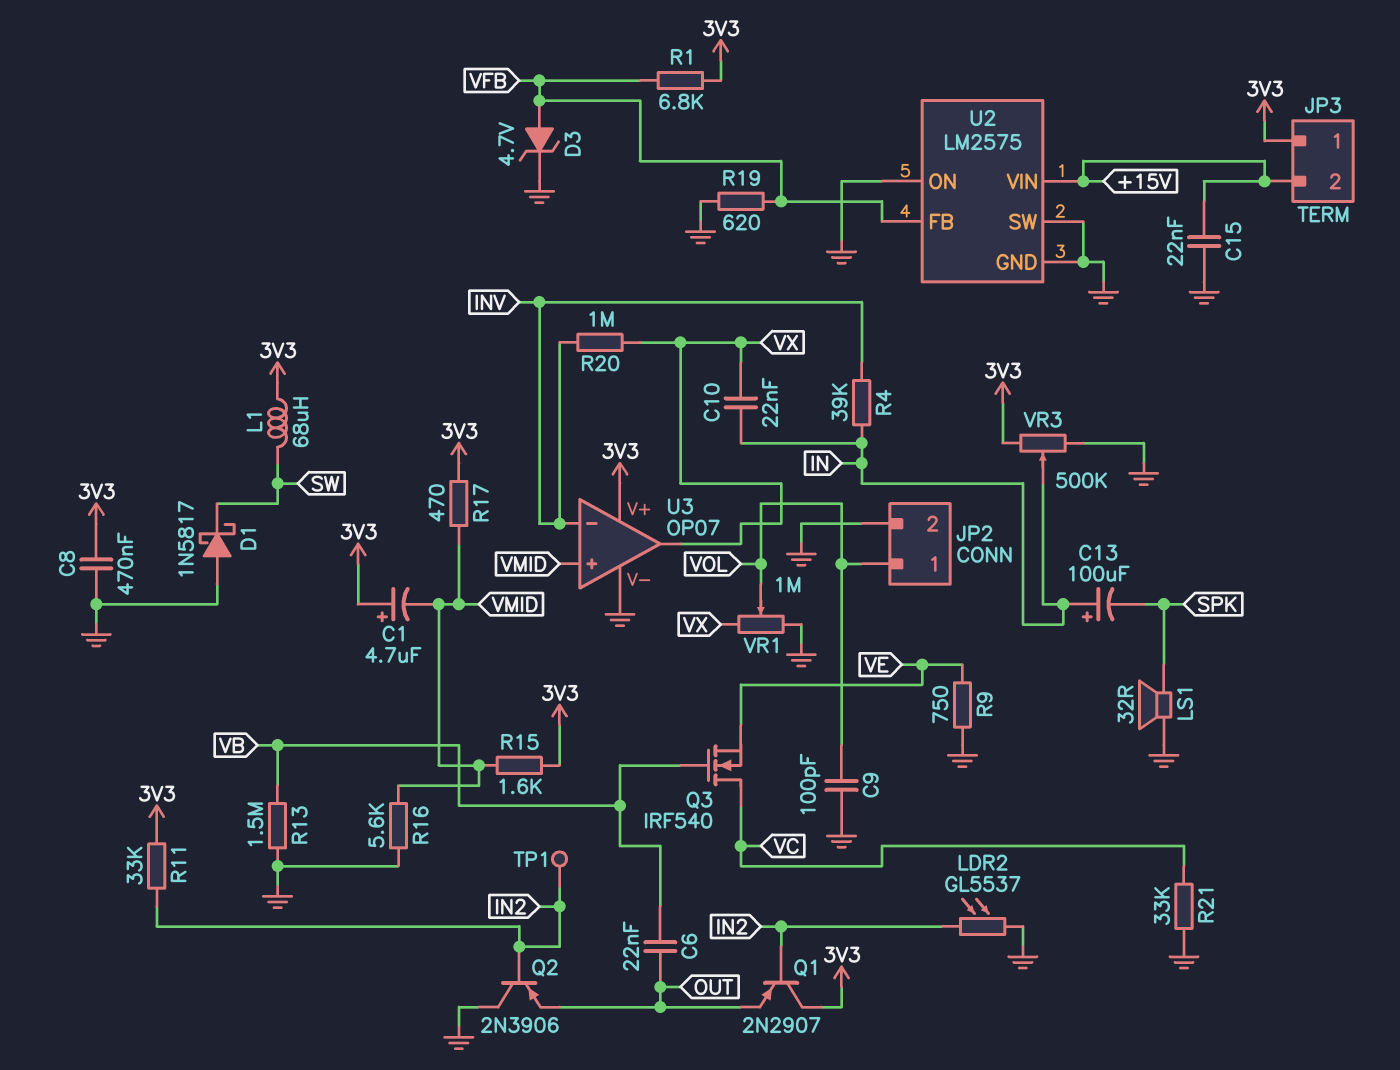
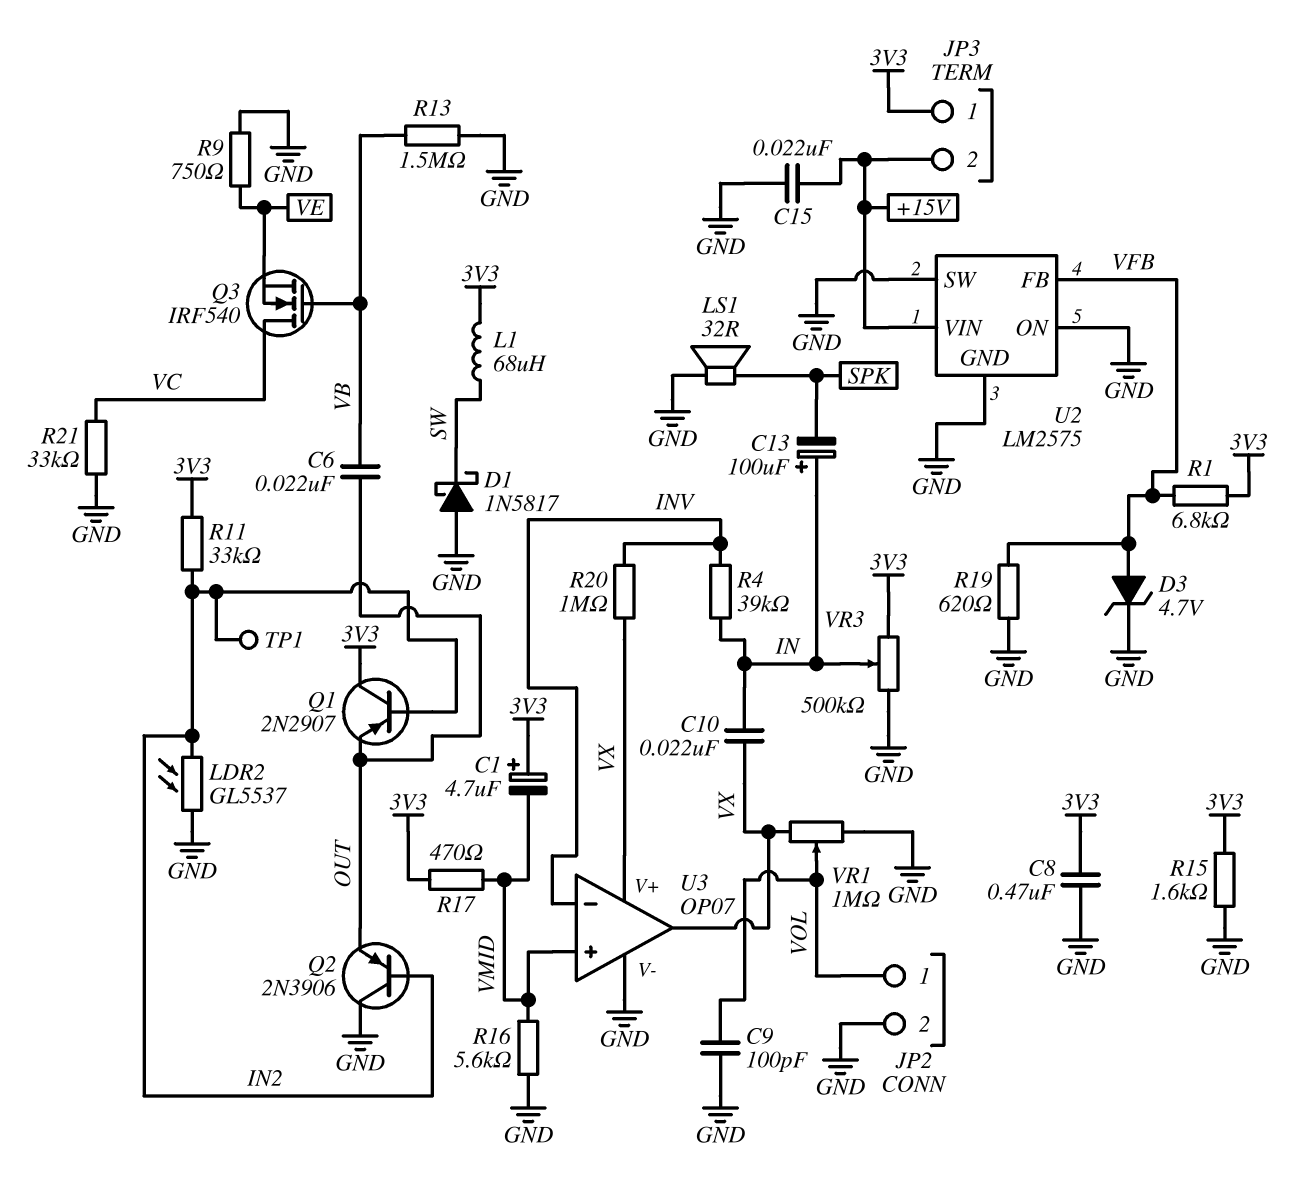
R15: 1.6k (3V3, VMID) -> 1.6k (3V3, GND)
U3 pin V+: 3V3 -> VX

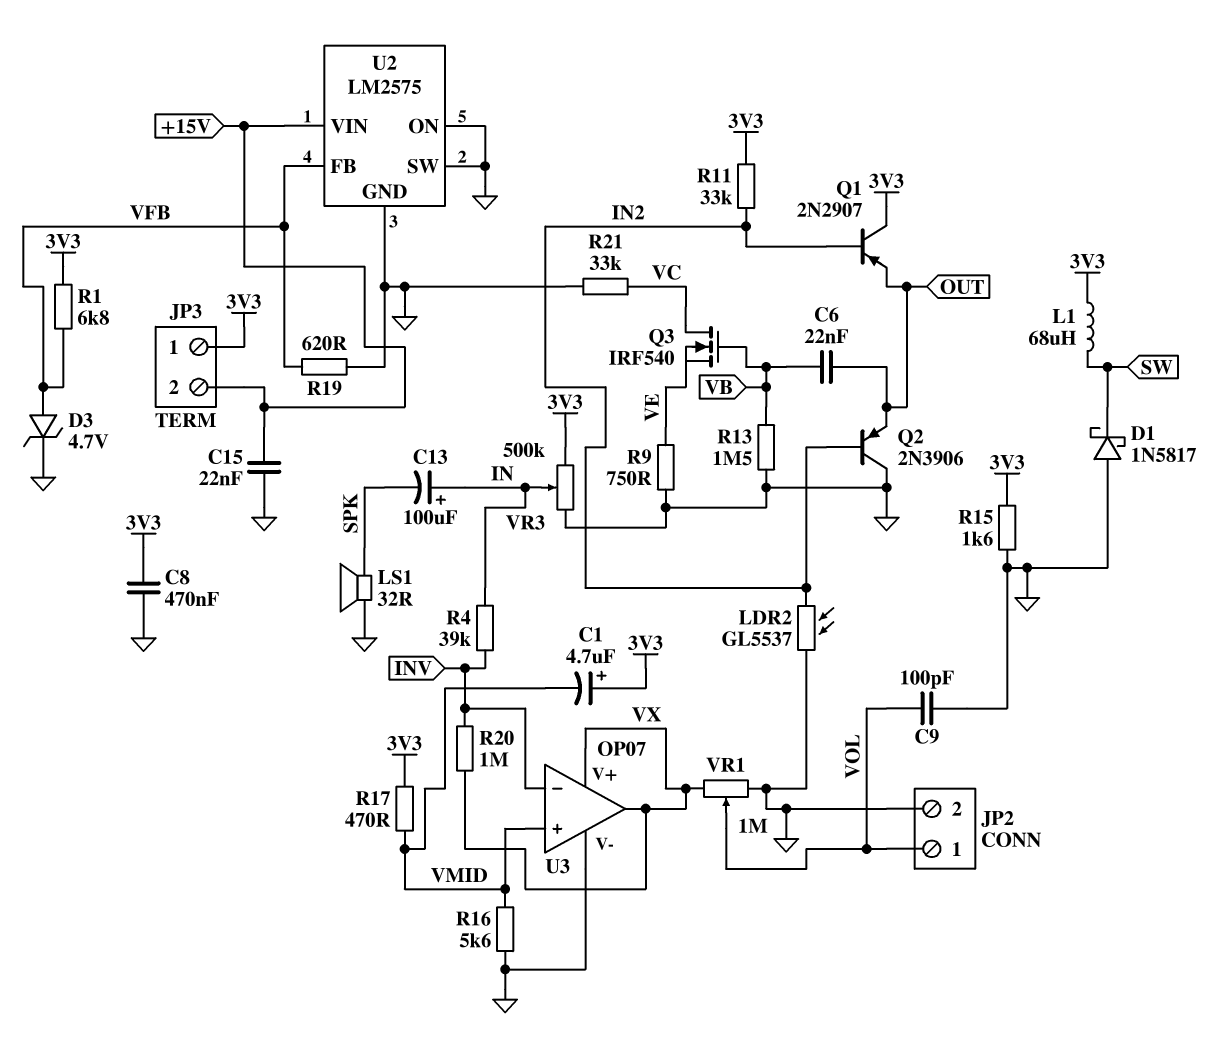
C10: 22nF (IN, VX) -> none
TP1: test point (IN2) -> none

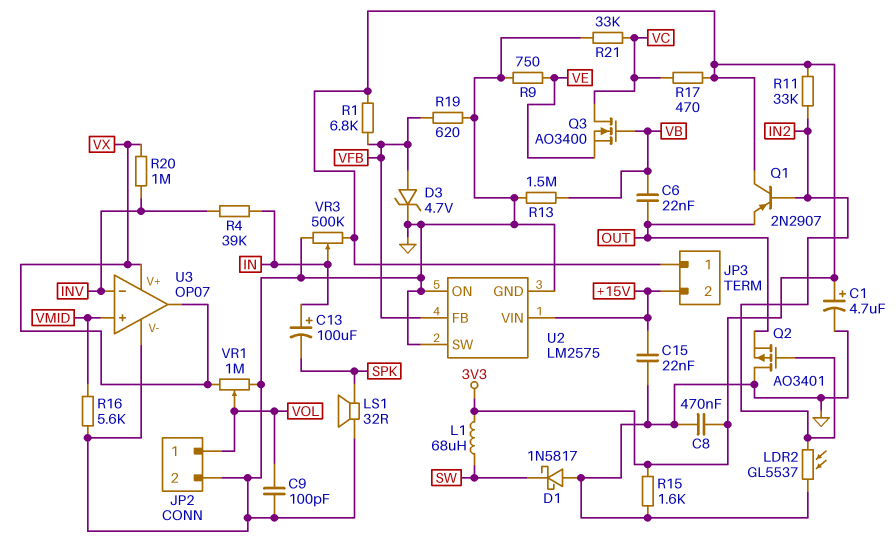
C1: 4.7uF (plus 3V3, minus VMID) -> 4.7uF (plus 3V3, minus GND)
Q2: PNP 2N3906 (B IN2, C GND, E OUT) -> PMOS AO3401 (G IN2, D GND, S OUT)
Q3: NMOS IRF540 (G VB, D VC, S VE) -> NMOS AO3400 (G VB, D VC, S VE)
R17: 470 (3V3, VMID) -> 470 (3V3, VC)

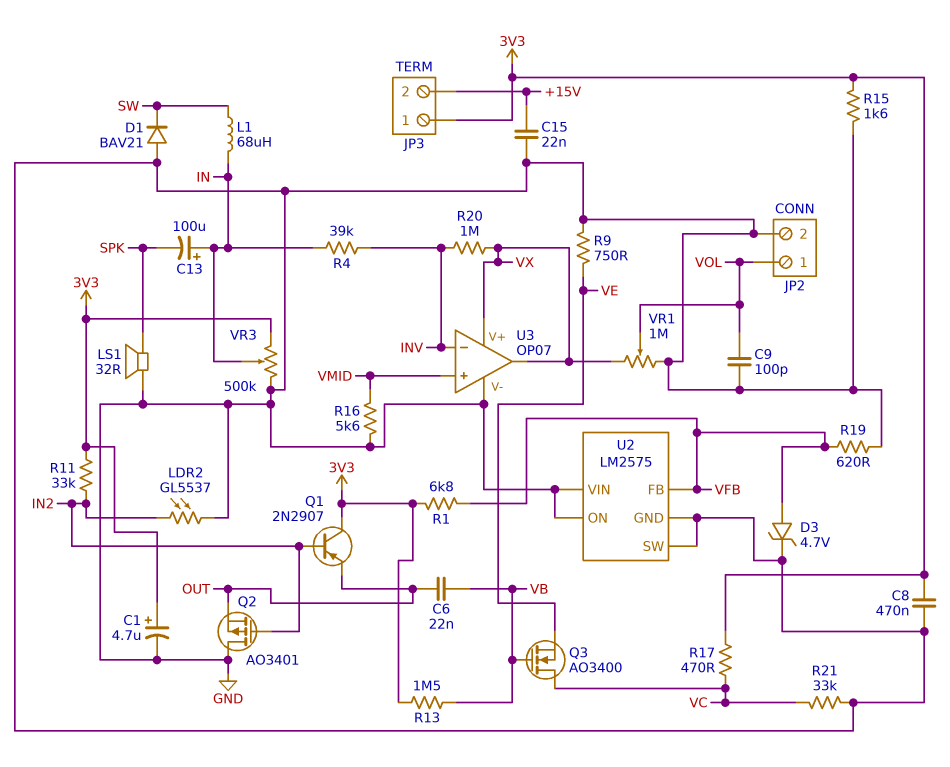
D1: schottky 1N5817 (A GND, K SW) -> diode BAV21 (A GND, K SW)
L1: 68uH (3V3, SW) -> 68uH (IN, SW)
R13: 1.5M (GND, VB) -> 1.5M (3V3, VB)
U2 pin VIN: +15V -> GND

